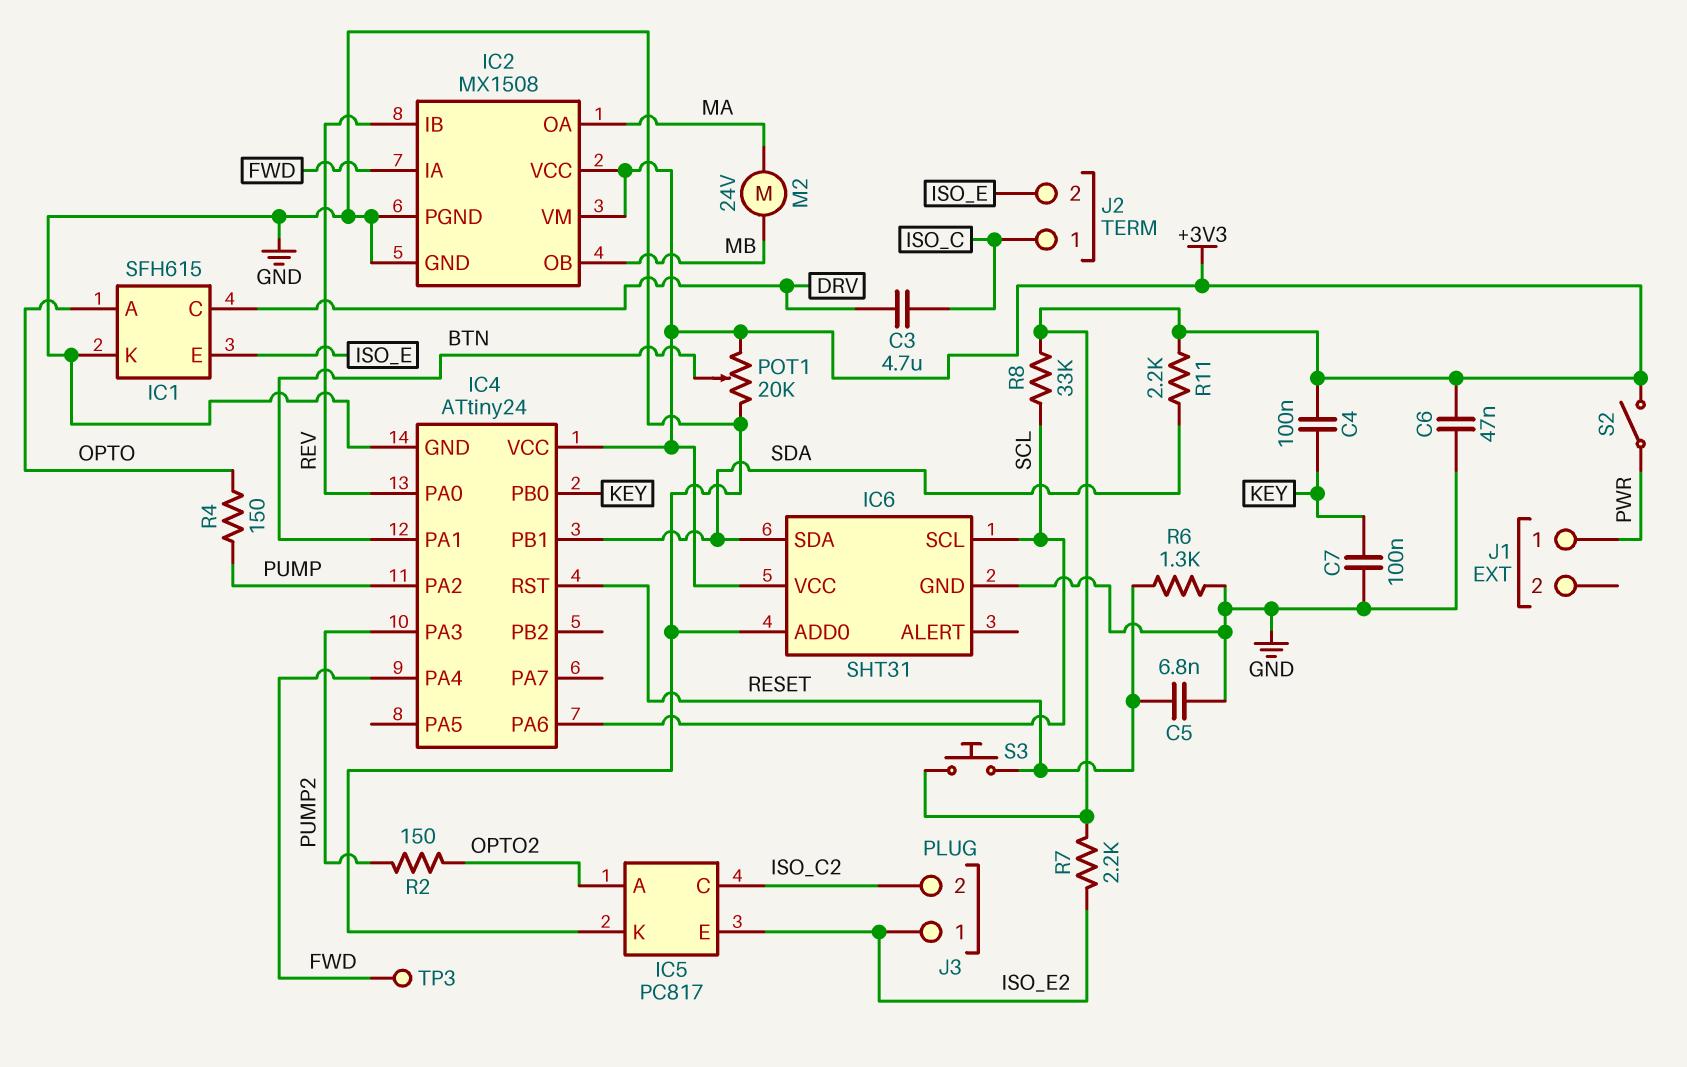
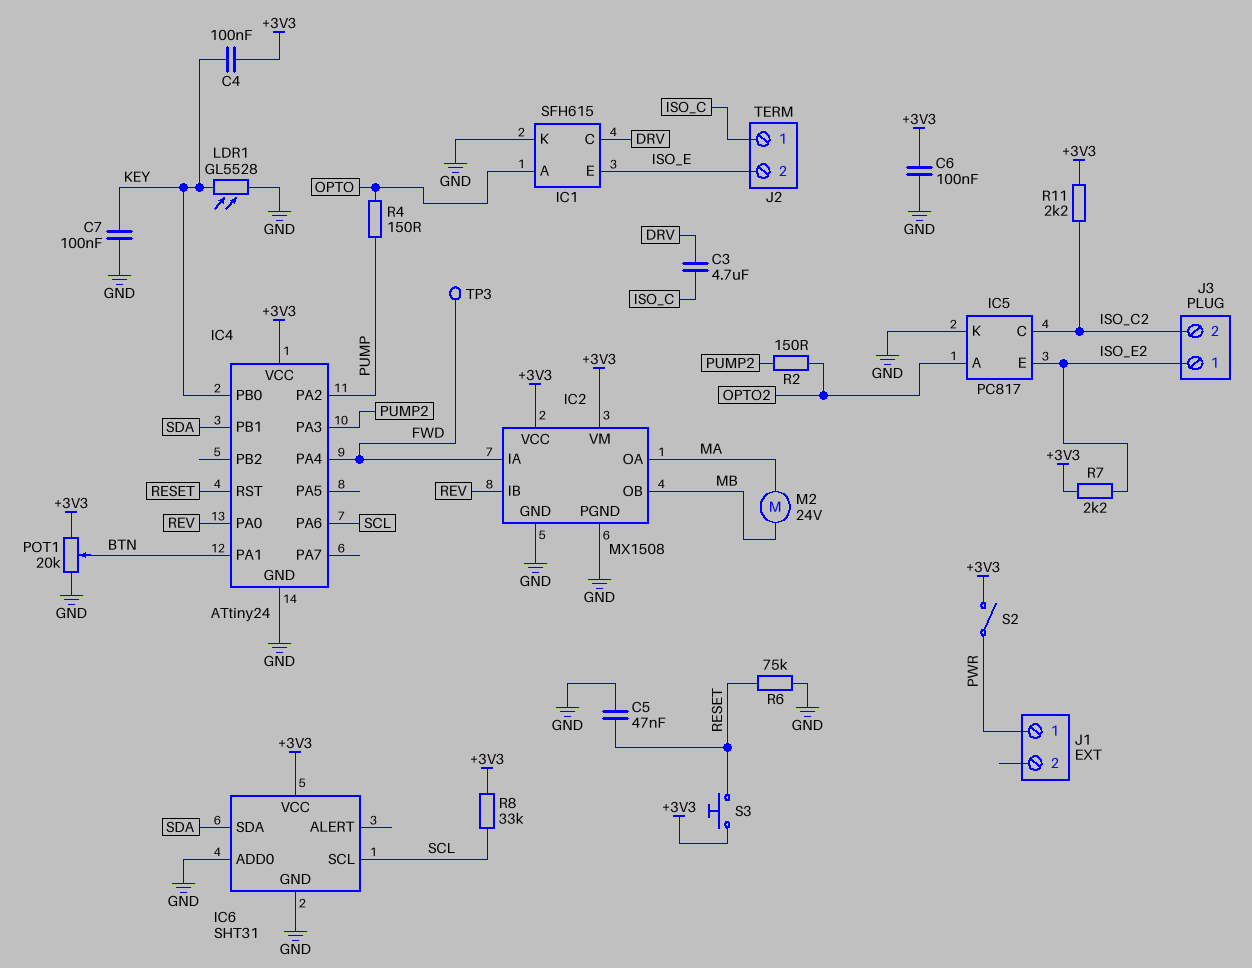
C5: 6.8nF (GND, RESET) -> 47nF (GND, RESET)
C6: 47nF (+3V3, GND) -> 100nF (+3V3, GND)
LDR1: none -> GL5528 (GND, KEY)
R6: 1.3k (GND, RESET) -> 75k (GND, RESET)
R11: 2.2k (+3V3, SDA) -> 2.2k (+3V3, ISO_C2)

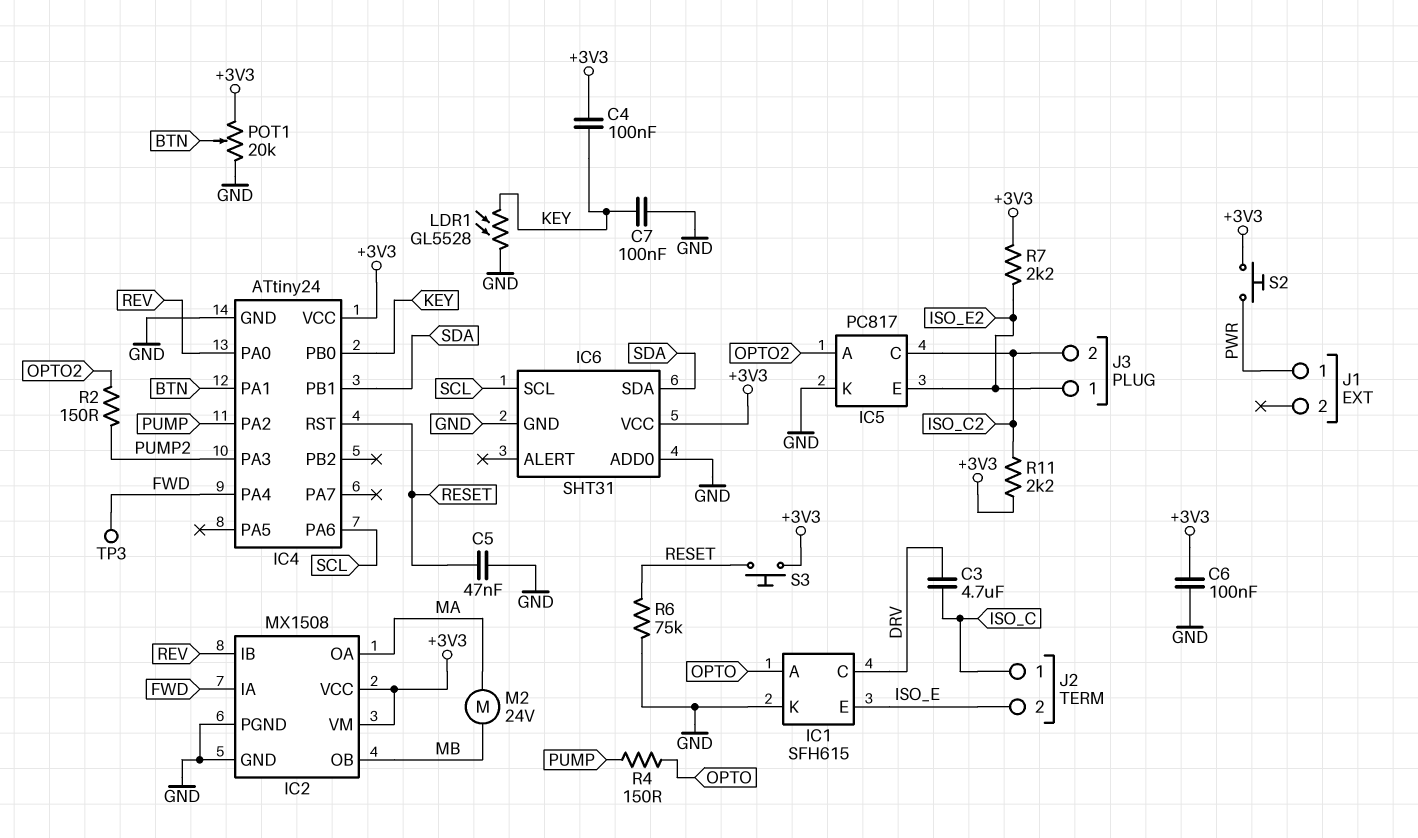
R8: 33k (+3V3, SCL) -> none
S2: switch (+3V3, PWR) -> button (+3V3, PWR)

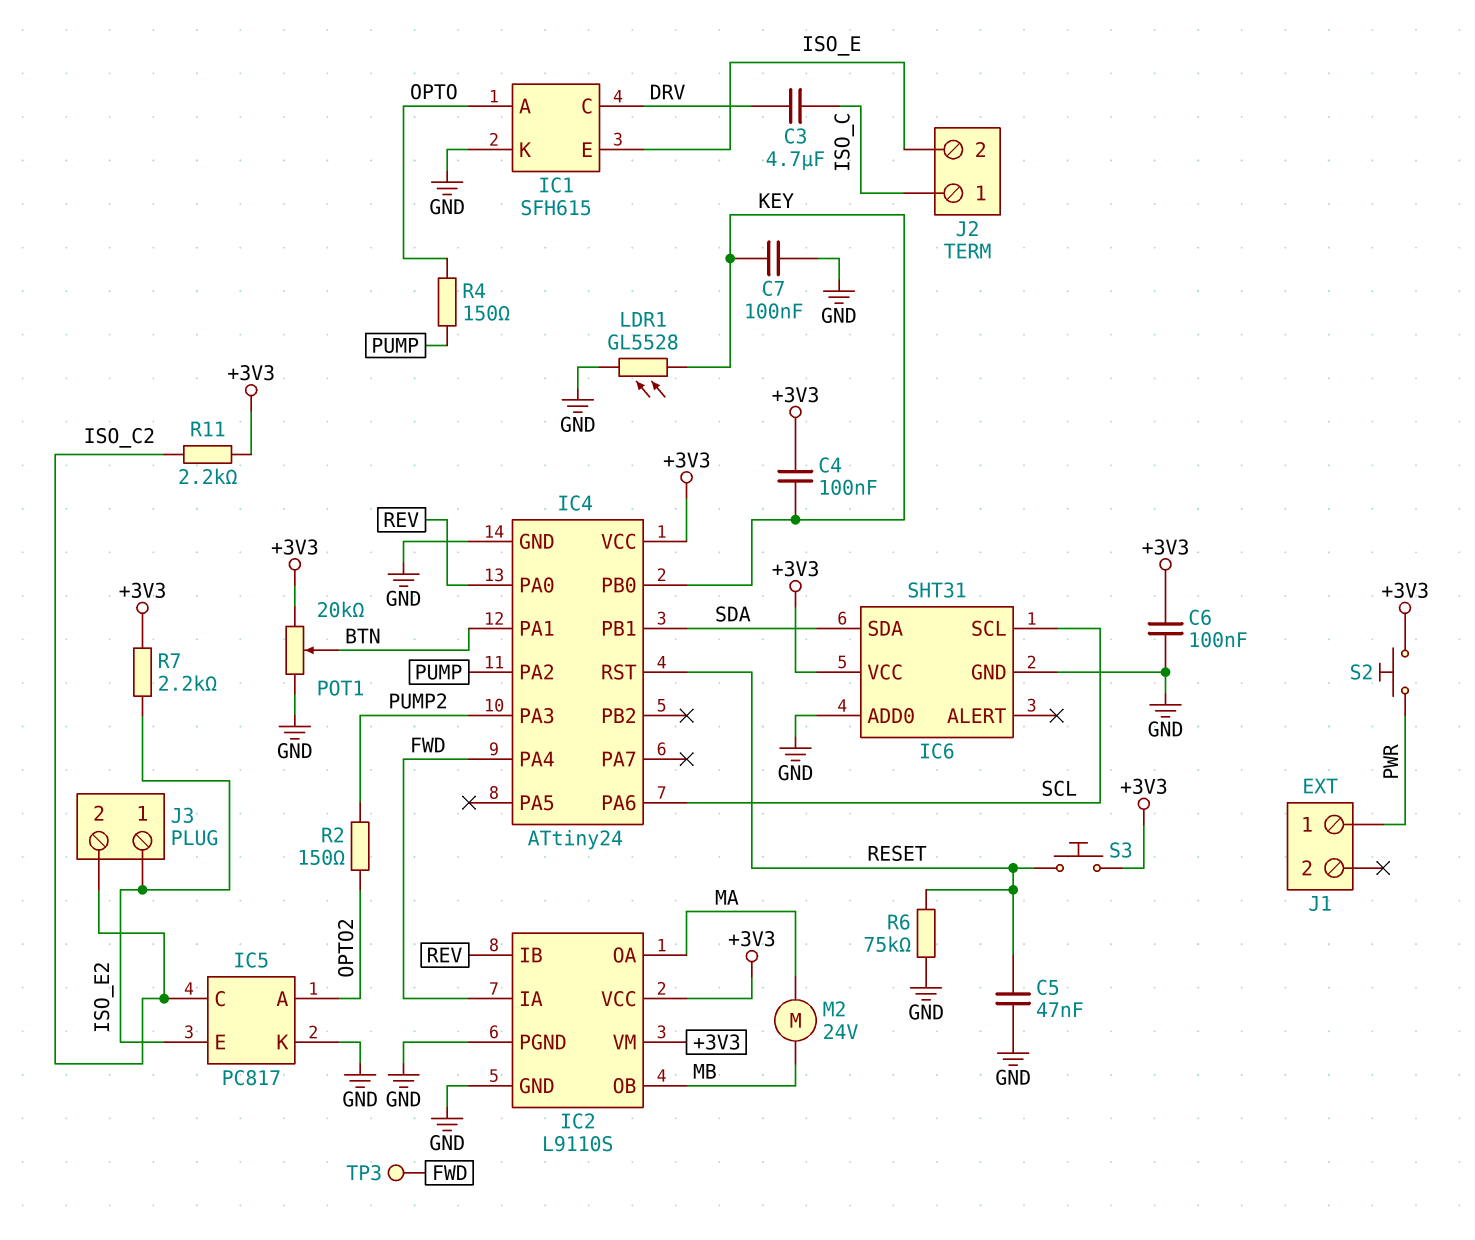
IC2: MX1508 -> L9110S

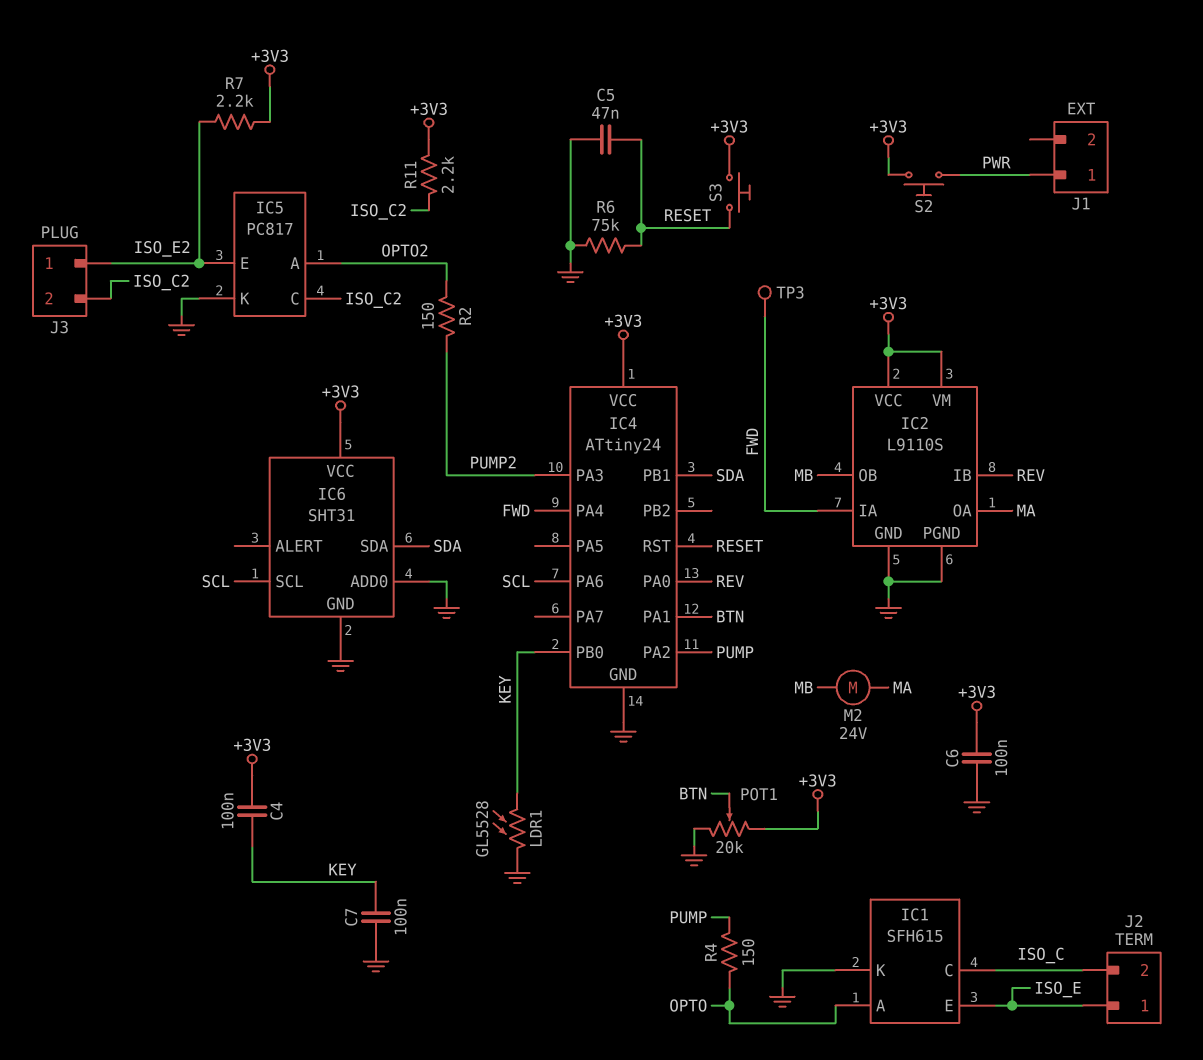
C3: 4.7uF (DRV, ISO_C) -> none
IC1 pin C: DRV -> ISO_C
J2 pin 1: ISO_C -> ISO_E
J2 pin 2: ISO_E -> ISO_C

